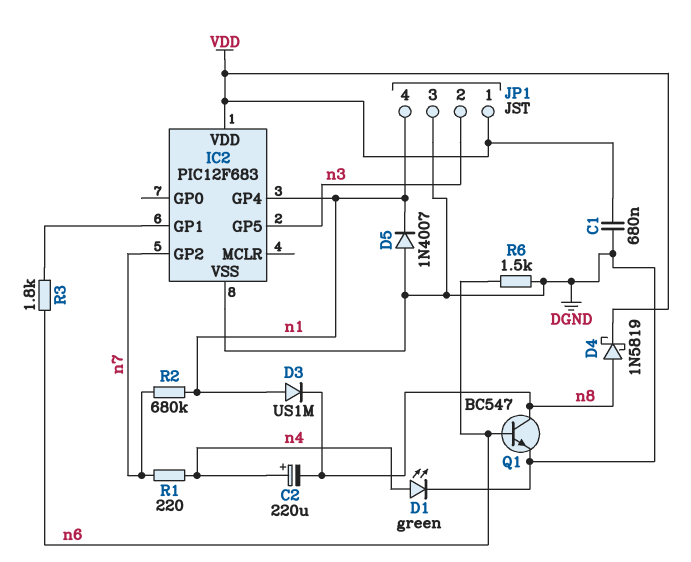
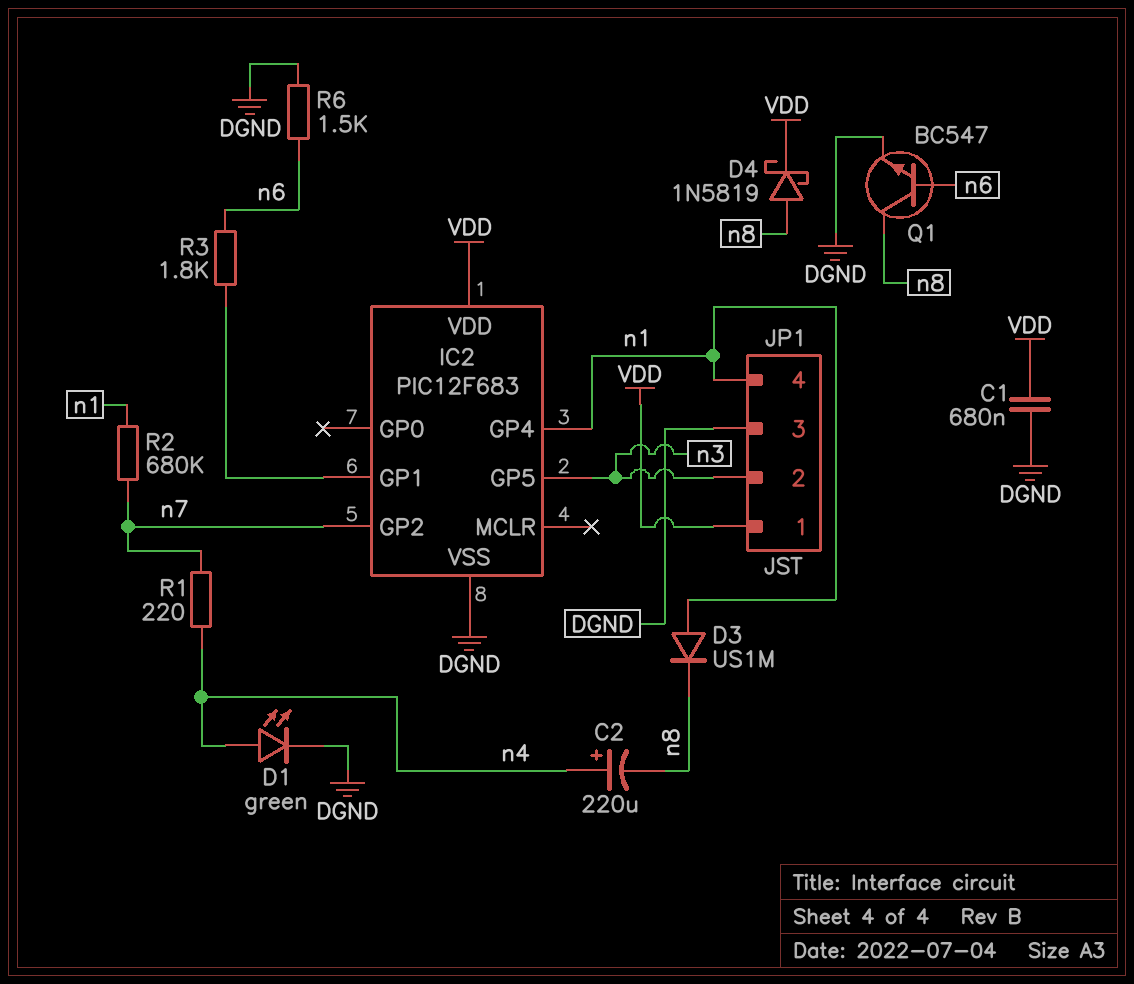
D5: diode 1N4007 (A DGND, K n1) -> none

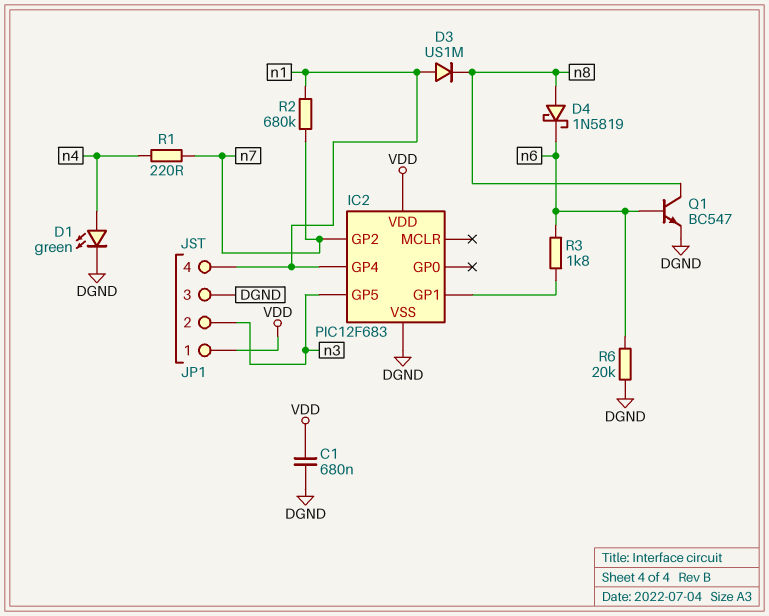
C2: 220uF (plus n4, minus n8) -> none
D4: schottky 1N5819 (A n8, K VDD) -> schottky 1N5819 (A n8, K n6)
R6: 1.5k (DGND, n6) -> 20k (DGND, n6)

